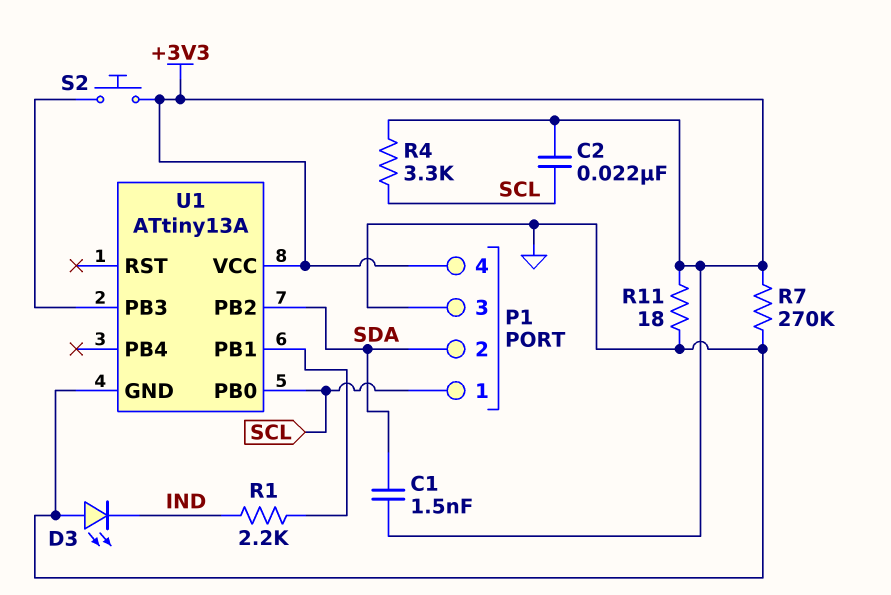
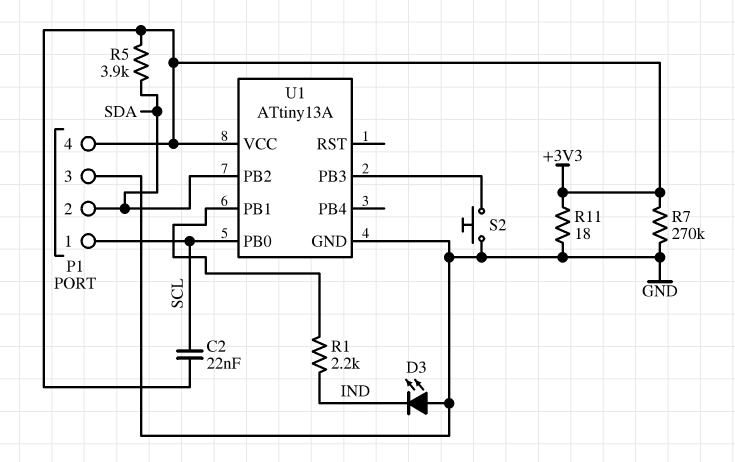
C1: 1.5nF (+3V3, SDA) -> none
R4: 3.3k (+3V3, SCL) -> none
R5: none -> 3.9k (+3V3, SDA)
S2: button (+3V3, U1/PB3) -> button (GND, U1/PB3)

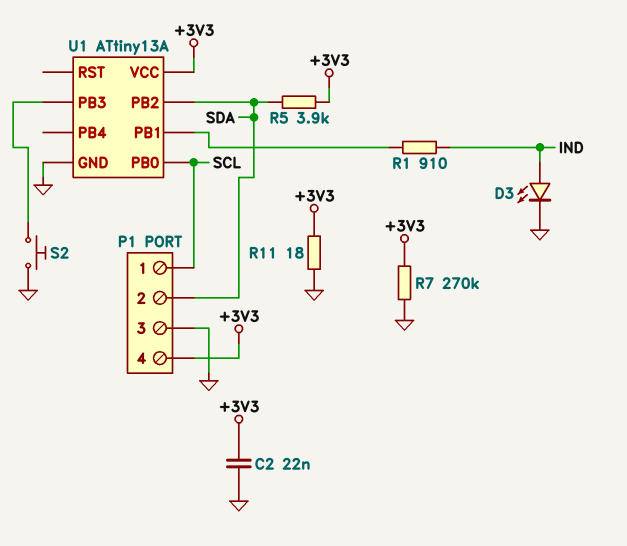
C2: 22nF (+3V3, SCL) -> 22nF (+3V3, GND)
D3: LED (A GND, K IND) -> LED (A IND, K GND)
R1: 2.2k (IND, U1/PB1) -> 910 (IND, U1/PB1)

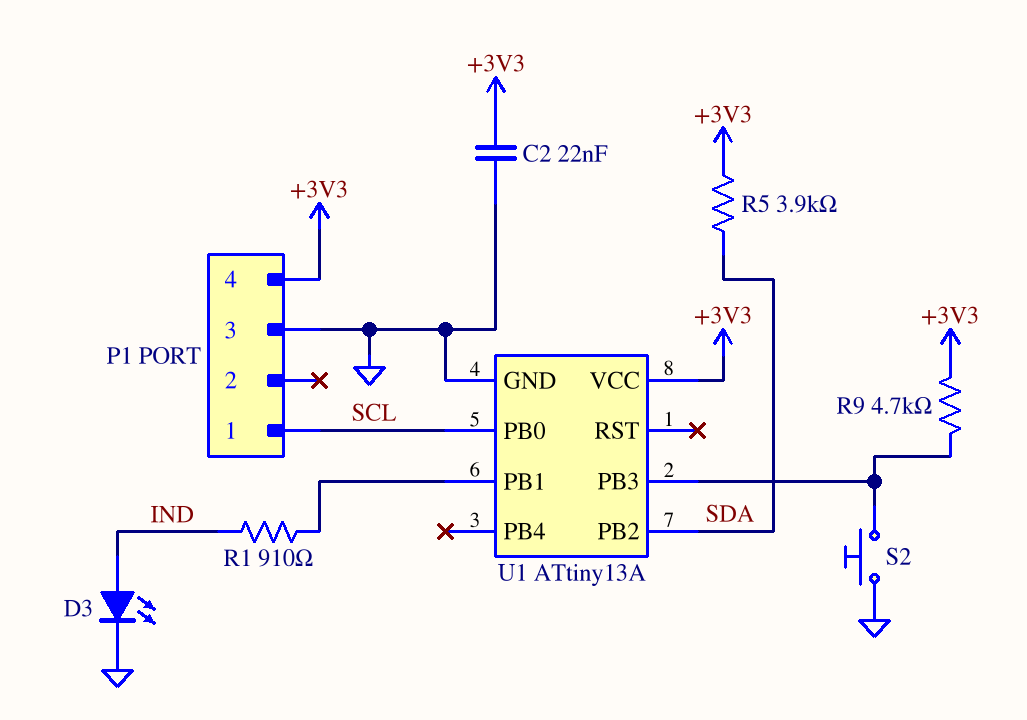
P1 pin 2: SDA -> none
R7: 270k (+3V3, GND) -> none
R9: none -> 4.7k (+3V3, U1/PB3)
R11: 18 (+3V3, GND) -> none

